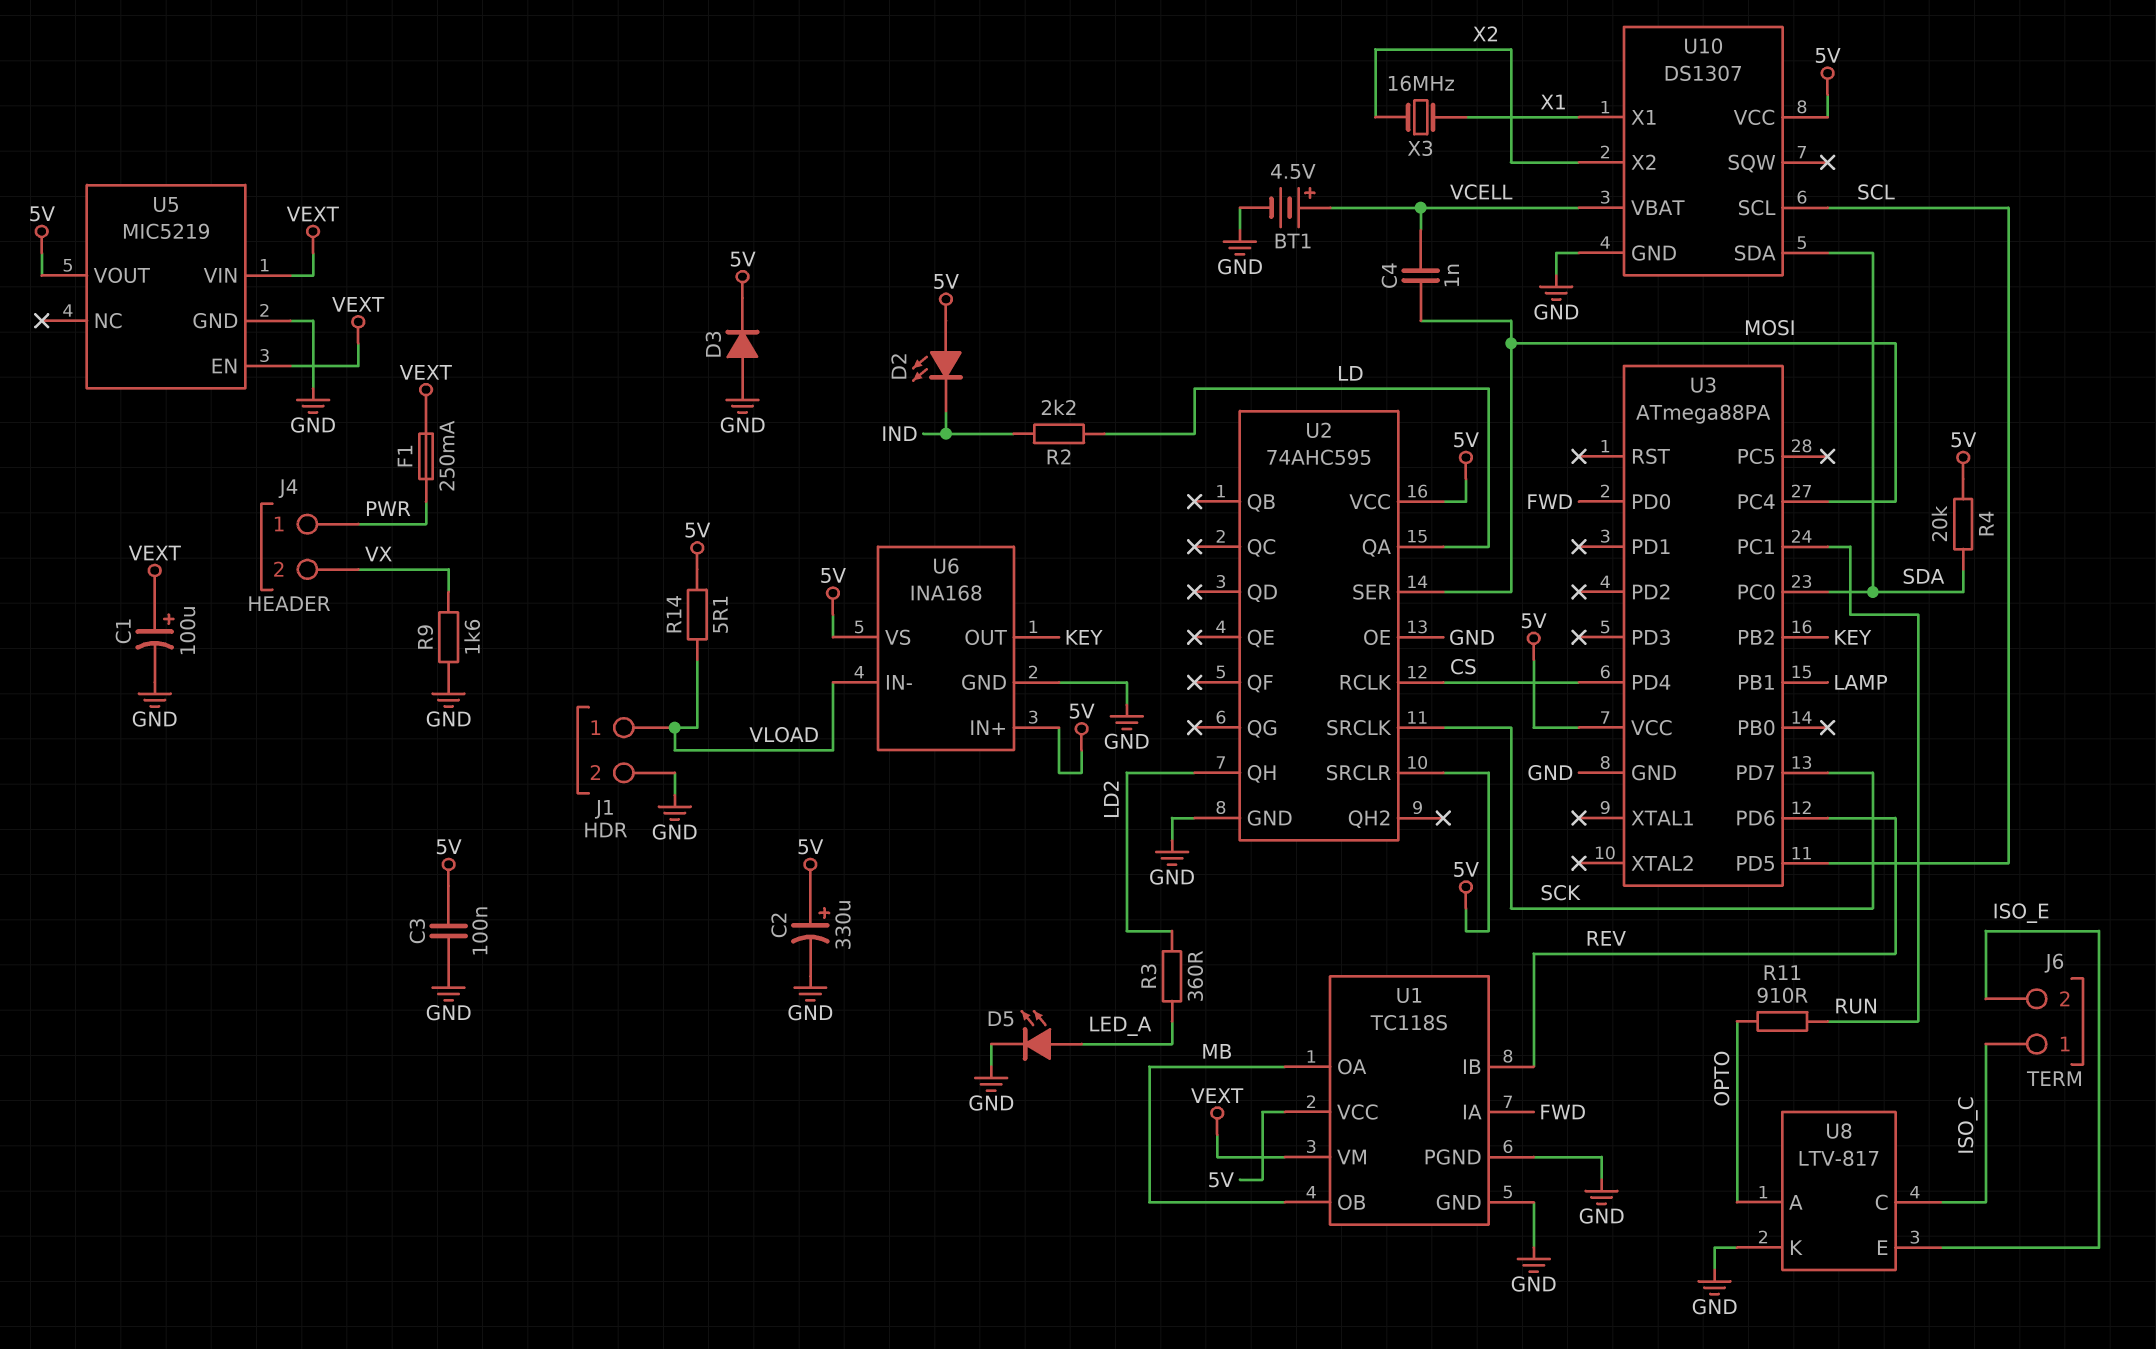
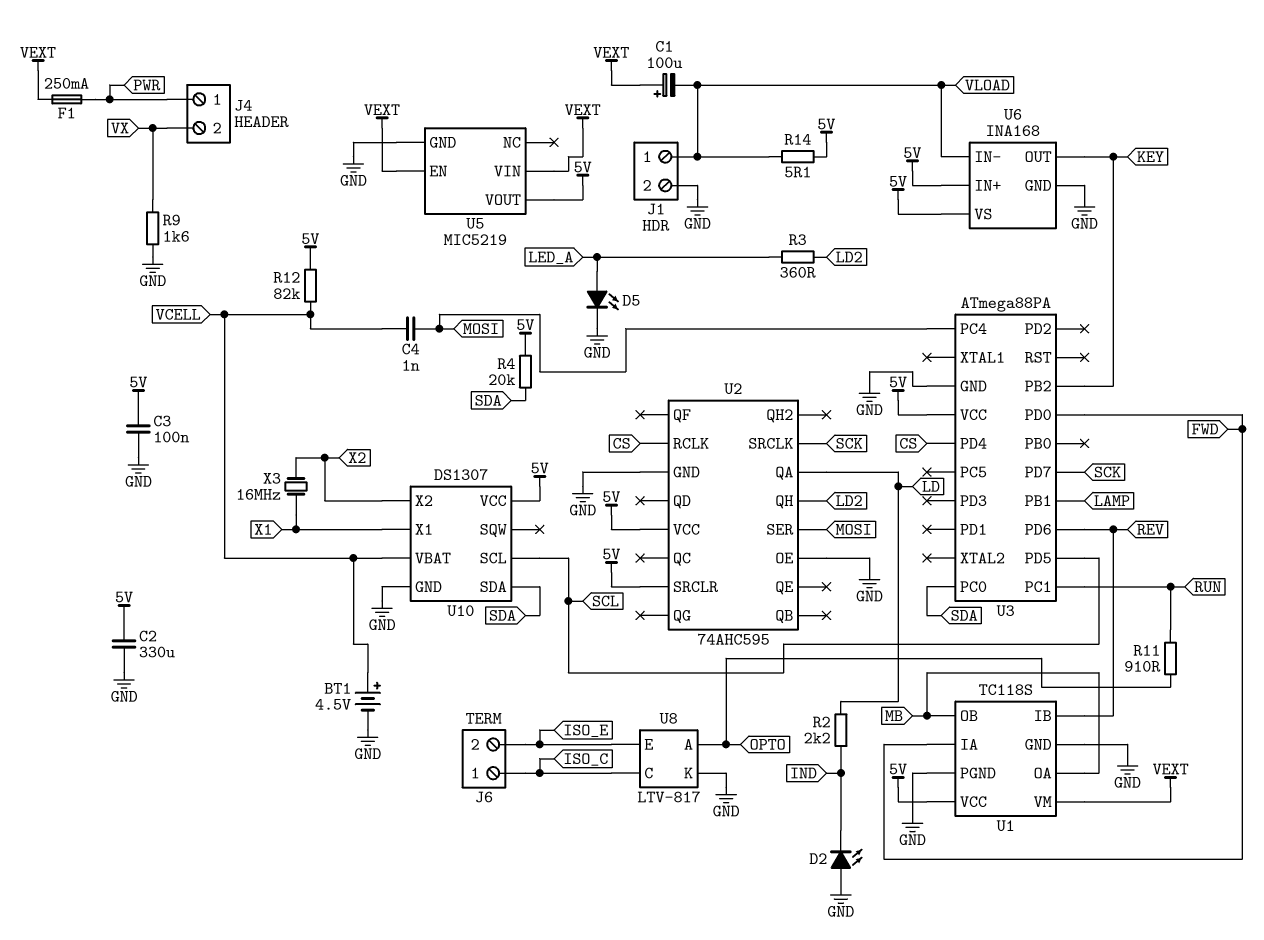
C1: 100uF (plus VEXT, minus GND) -> 100uF (plus VEXT, minus VLOAD)
C2: 330uF (plus 5V, minus GND) -> 330uF (5V, GND)
D2: LED (A 5V, K IND) -> LED (A GND, K IND)
D3: diode (A GND, K 5V) -> none
R12: none -> 82k (5V, VCELL)

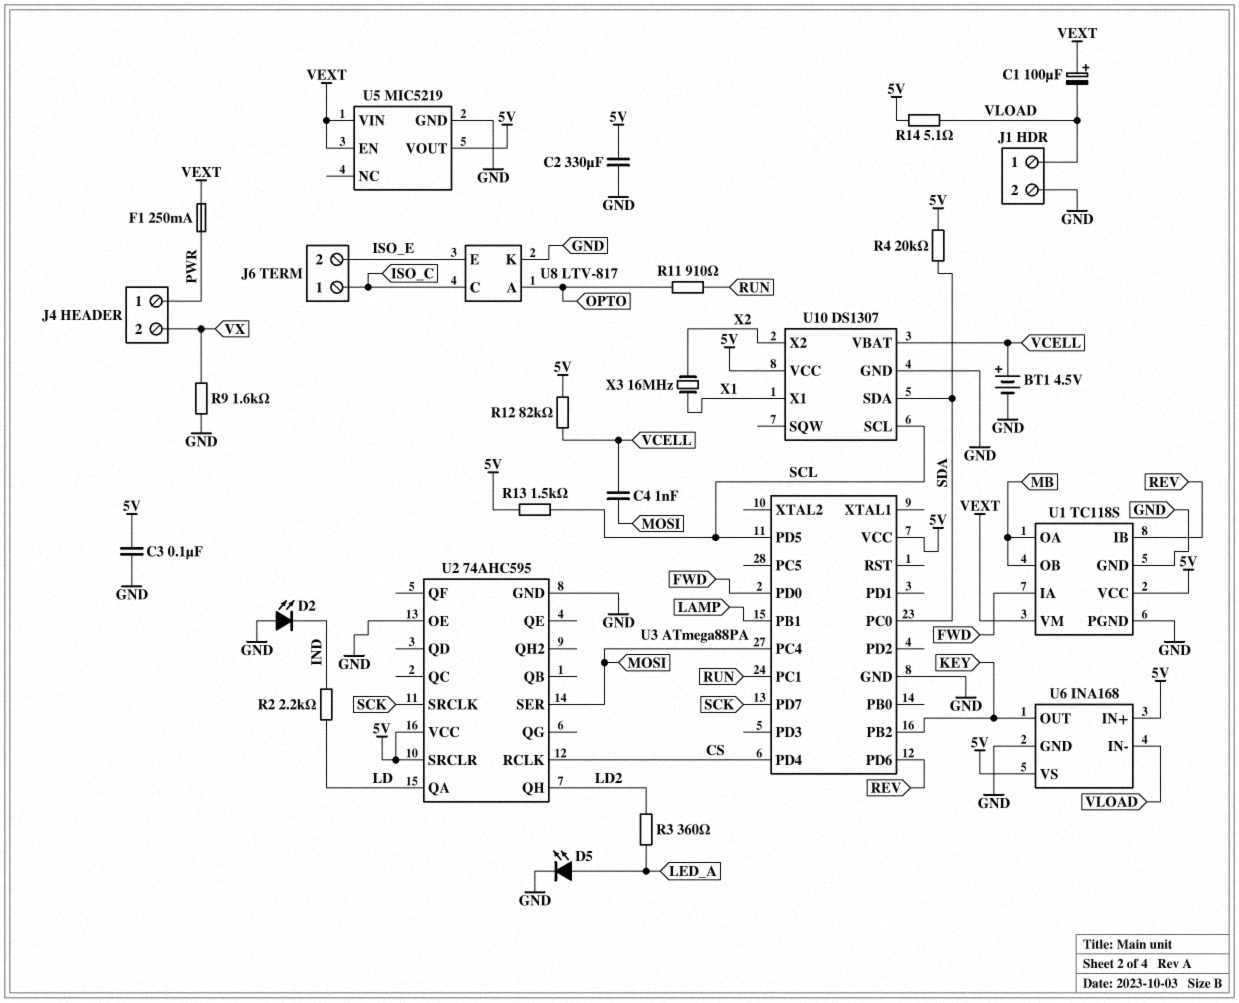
R13: none -> 1.5k (5V, SCL)

